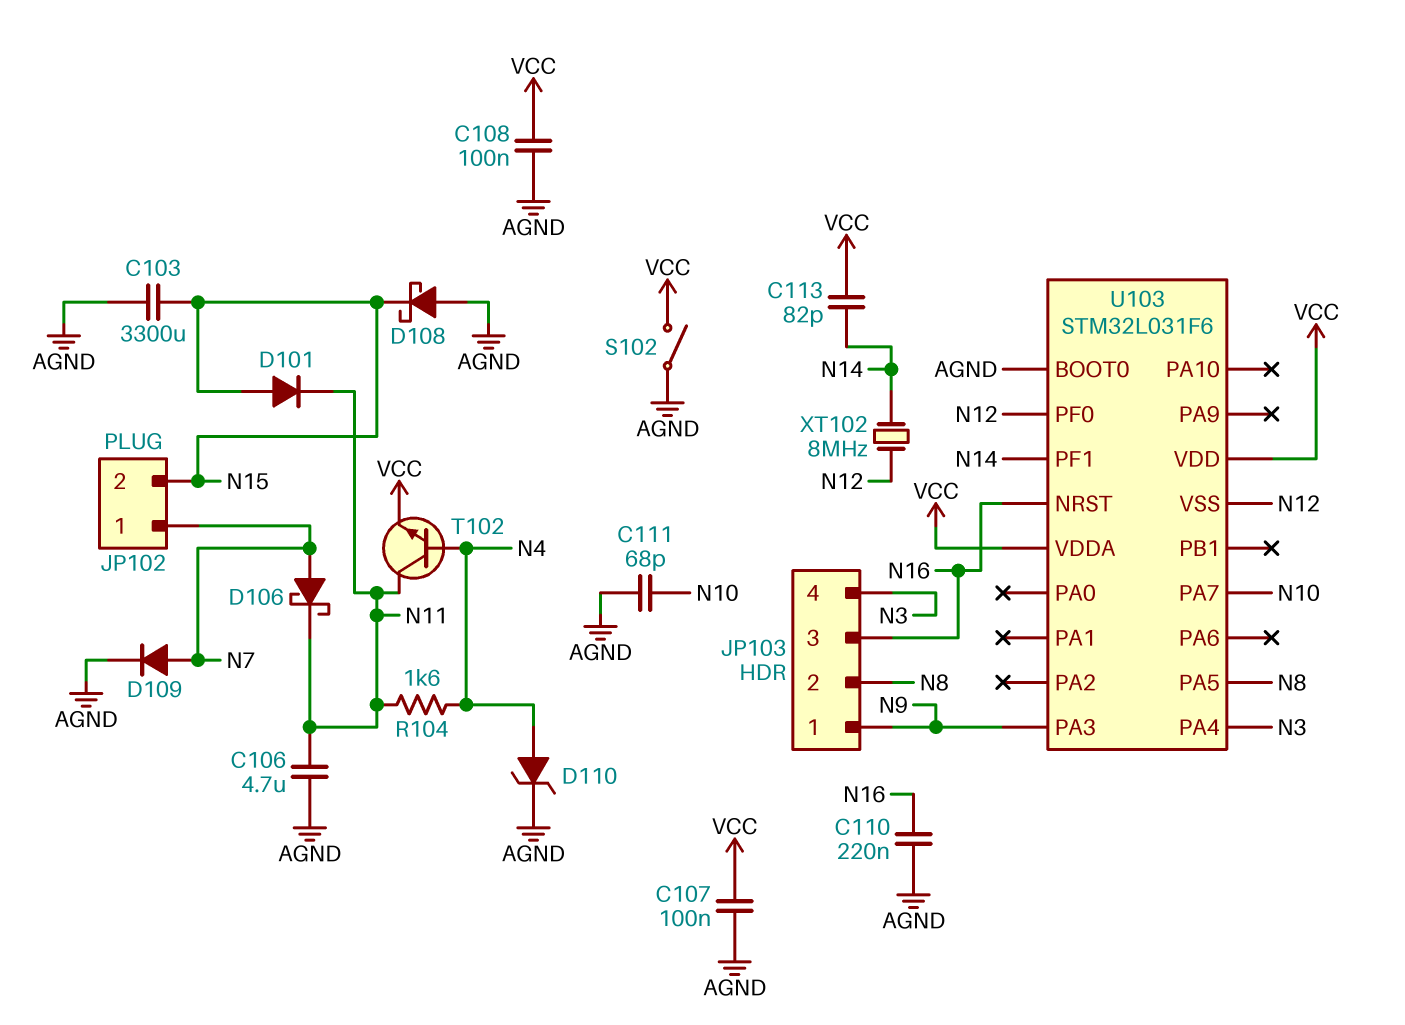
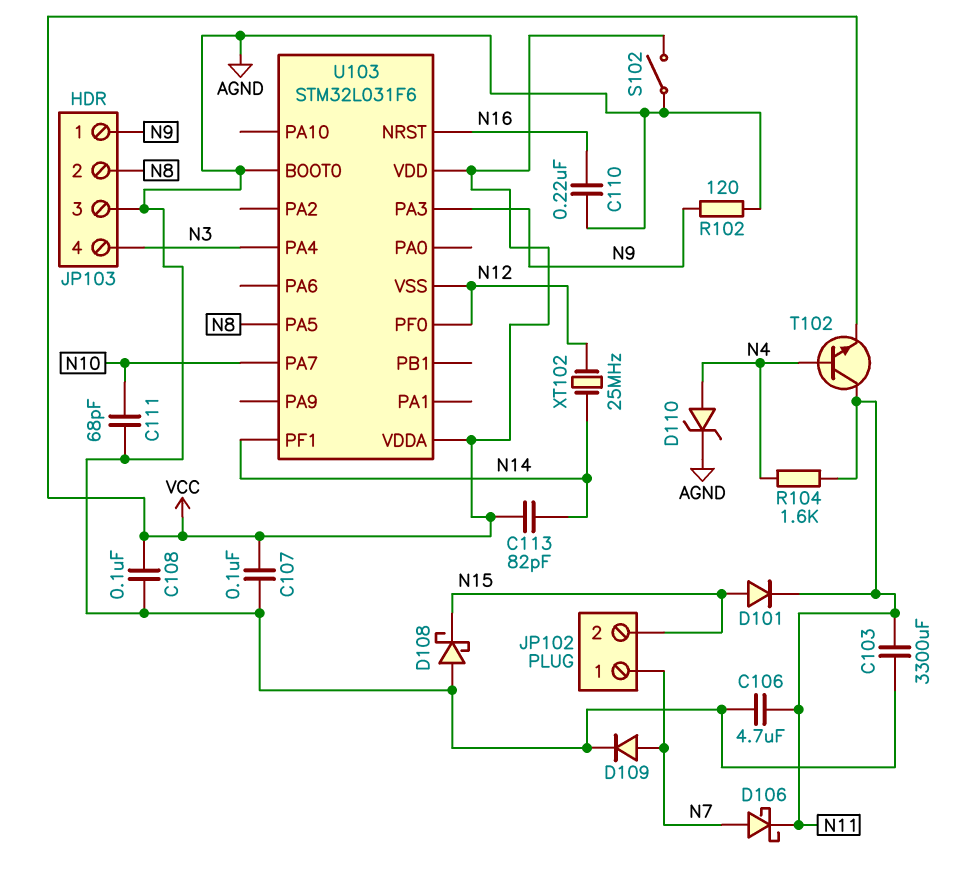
C103: 3300uF (AGND, N15) -> 3300uF (AGND, N11)
JP103 pin 3: N16 -> AGND
R102: none -> 120 (AGND, N9)
XT102: 8MHz (N12, N14) -> 25MHz (N12, N14)

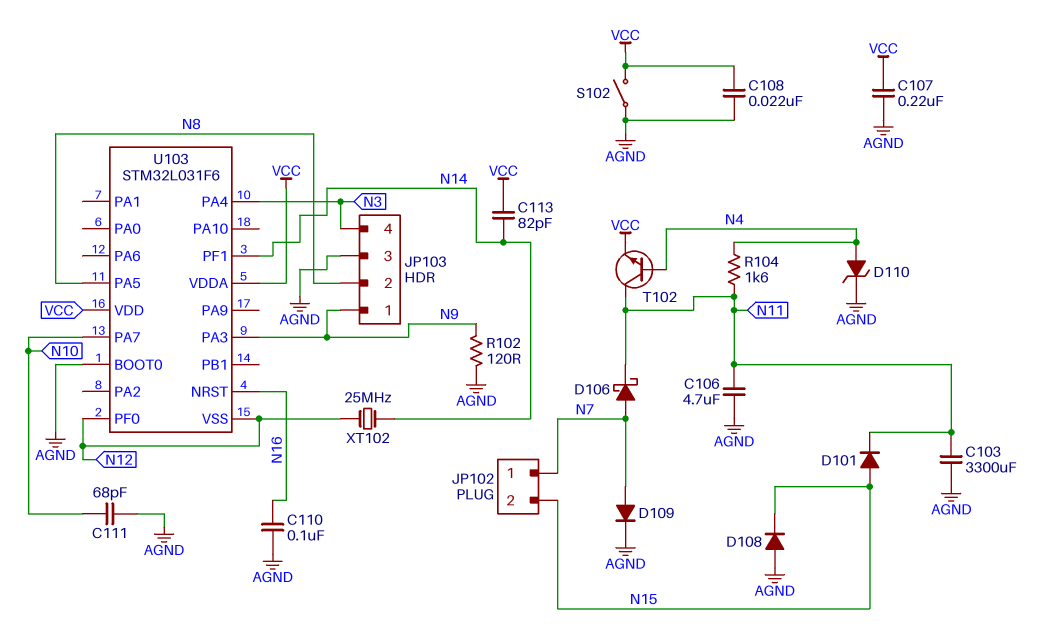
C107: 100nF (AGND, VCC) -> 220nF (AGND, VCC)
C108: 100nF (AGND, VCC) -> 22nF (AGND, VCC)
C110: 220nF (AGND, N16) -> 100nF (AGND, N16)
D108: schottky (A AGND, K N15) -> diode (A AGND, K N15)

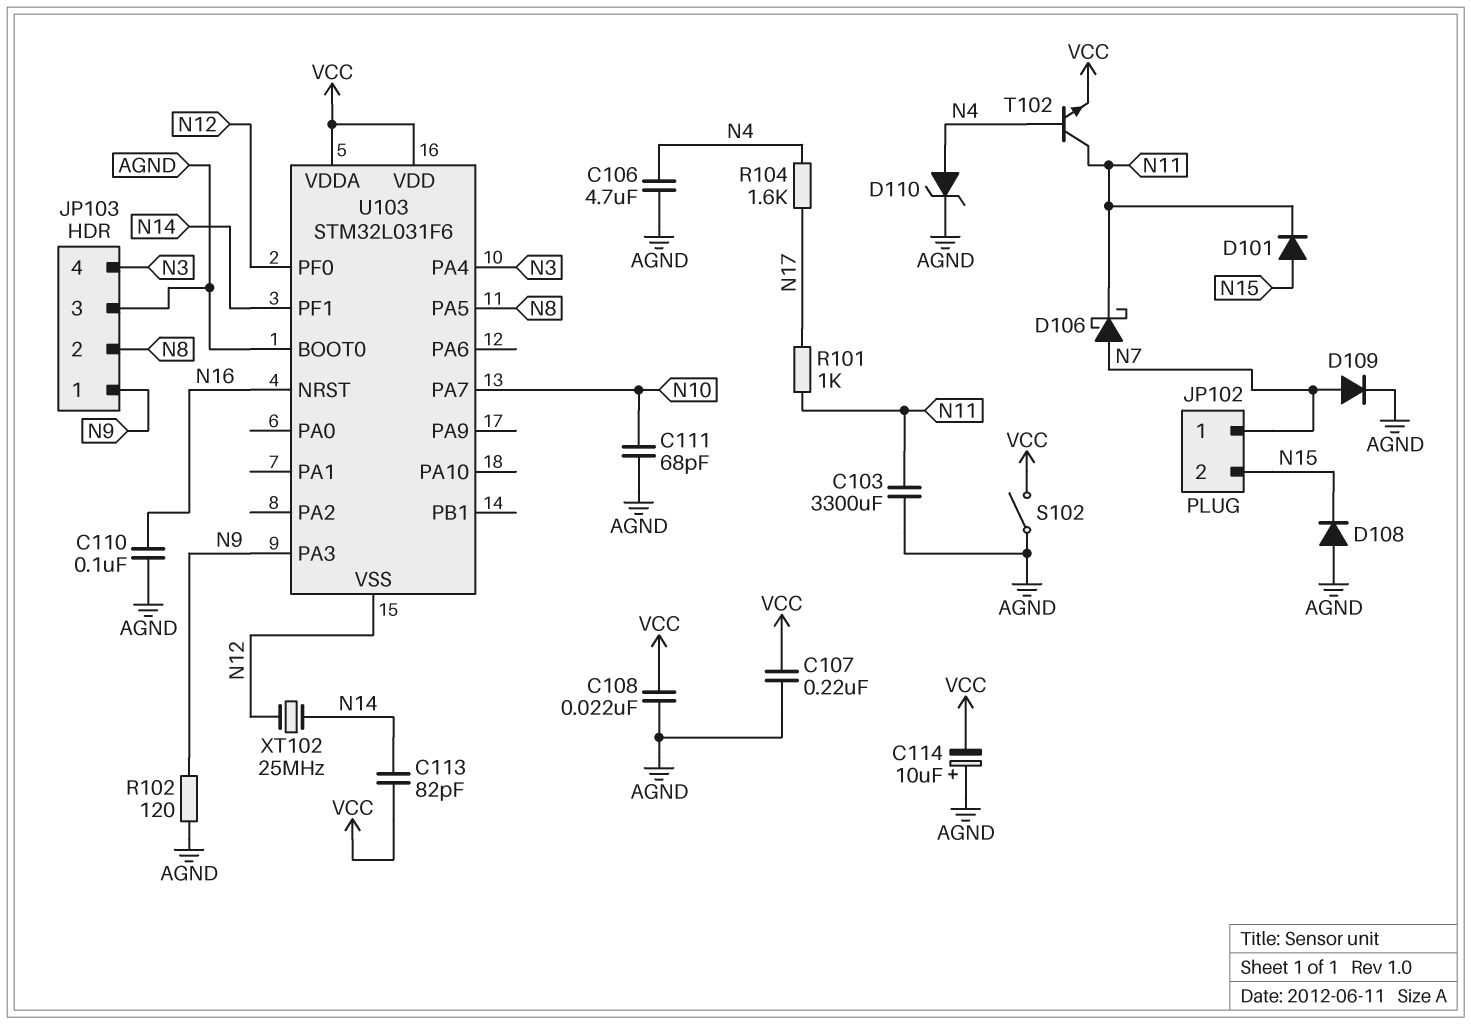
C106: 4.7uF (AGND, N11) -> 4.7uF (AGND, N4)
C114: none -> 10uF (plus AGND, minus VCC)
R101: none -> 1k (N11, N17)
R104: 1.6k (N4, N11) -> 1.6k (N4, N17)

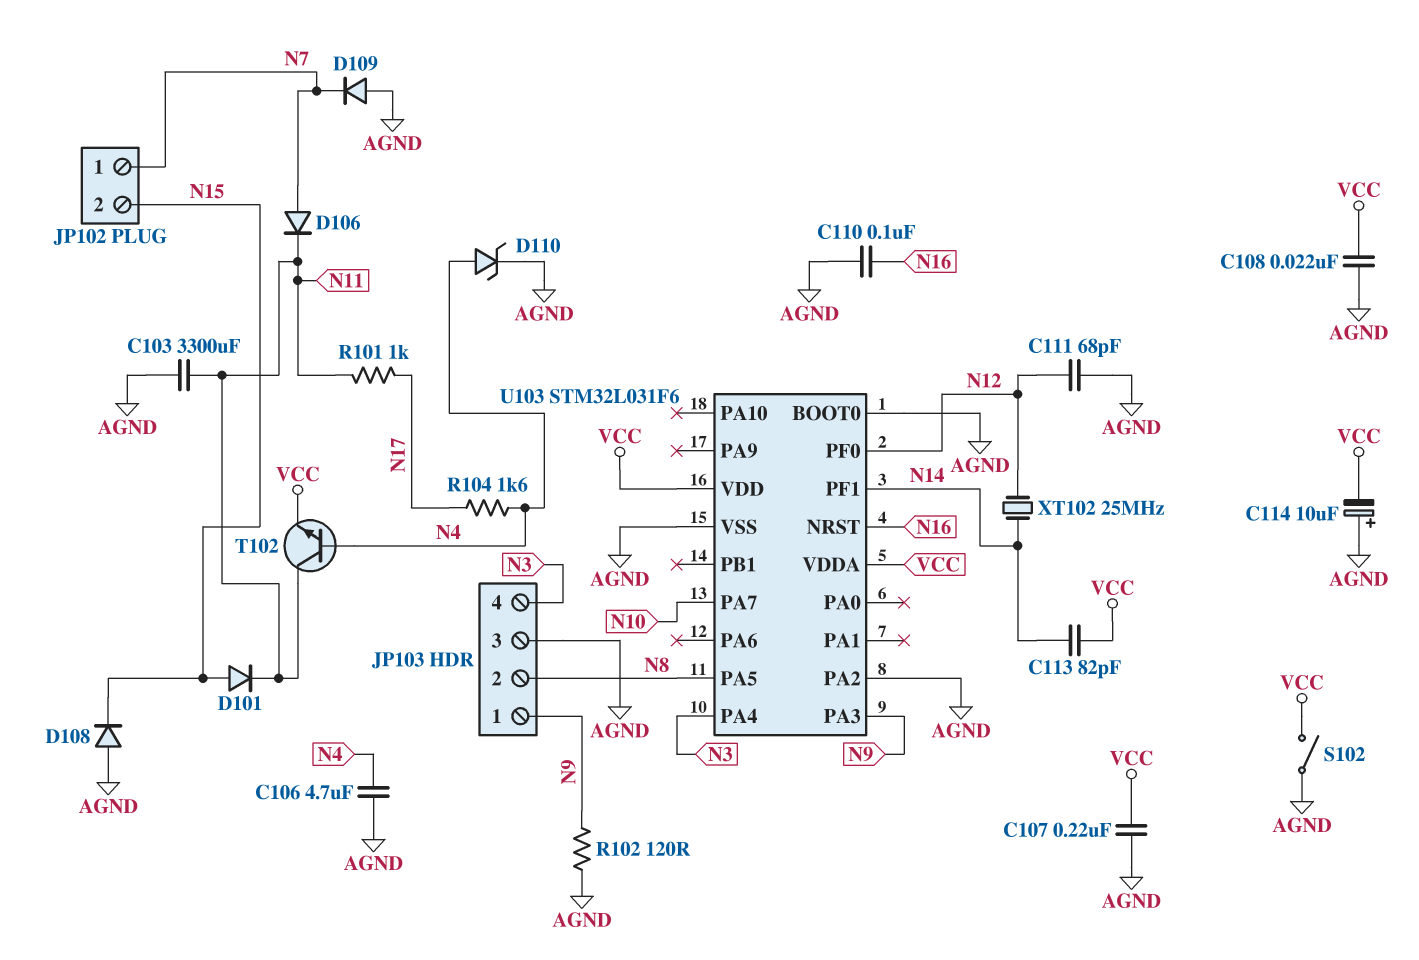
C111: 68pF (AGND, N10) -> 68pF (AGND, N12)
D106: schottky (A N7, K N11) -> diode (A N7, K N11)
D109: diode (A N7, K AGND) -> diode (A AGND, K N7)
U103 pin PA2: none -> AGND
U103 pin VSS: N12 -> AGND

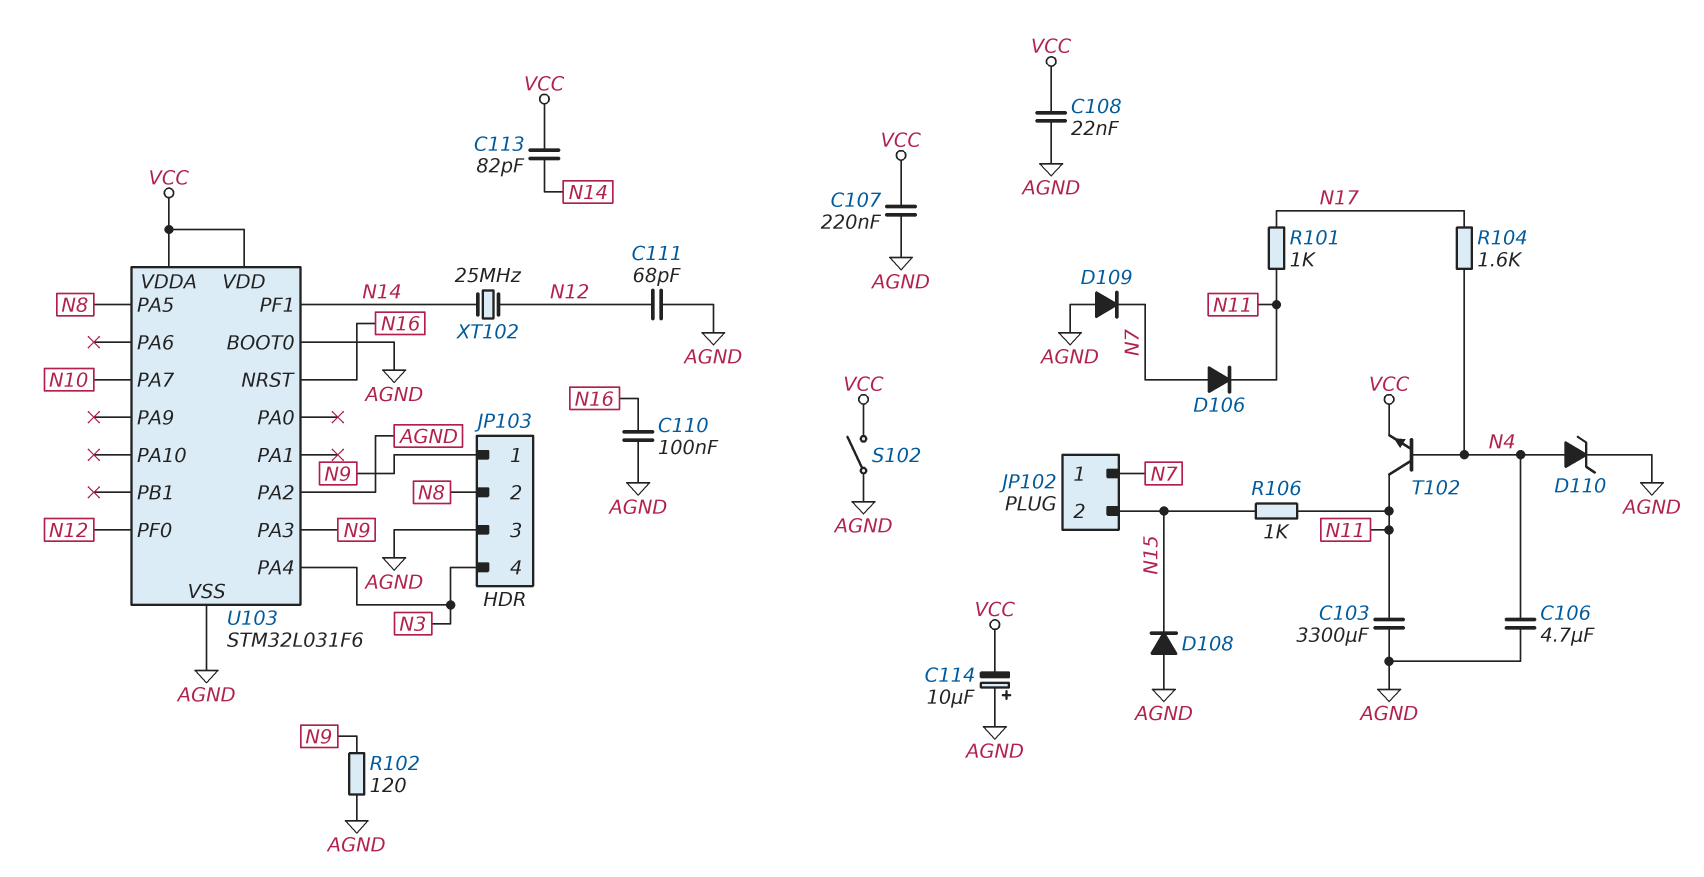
D101: diode (A N15, K N11) -> none
R106: none -> 1k (N11, N15)

